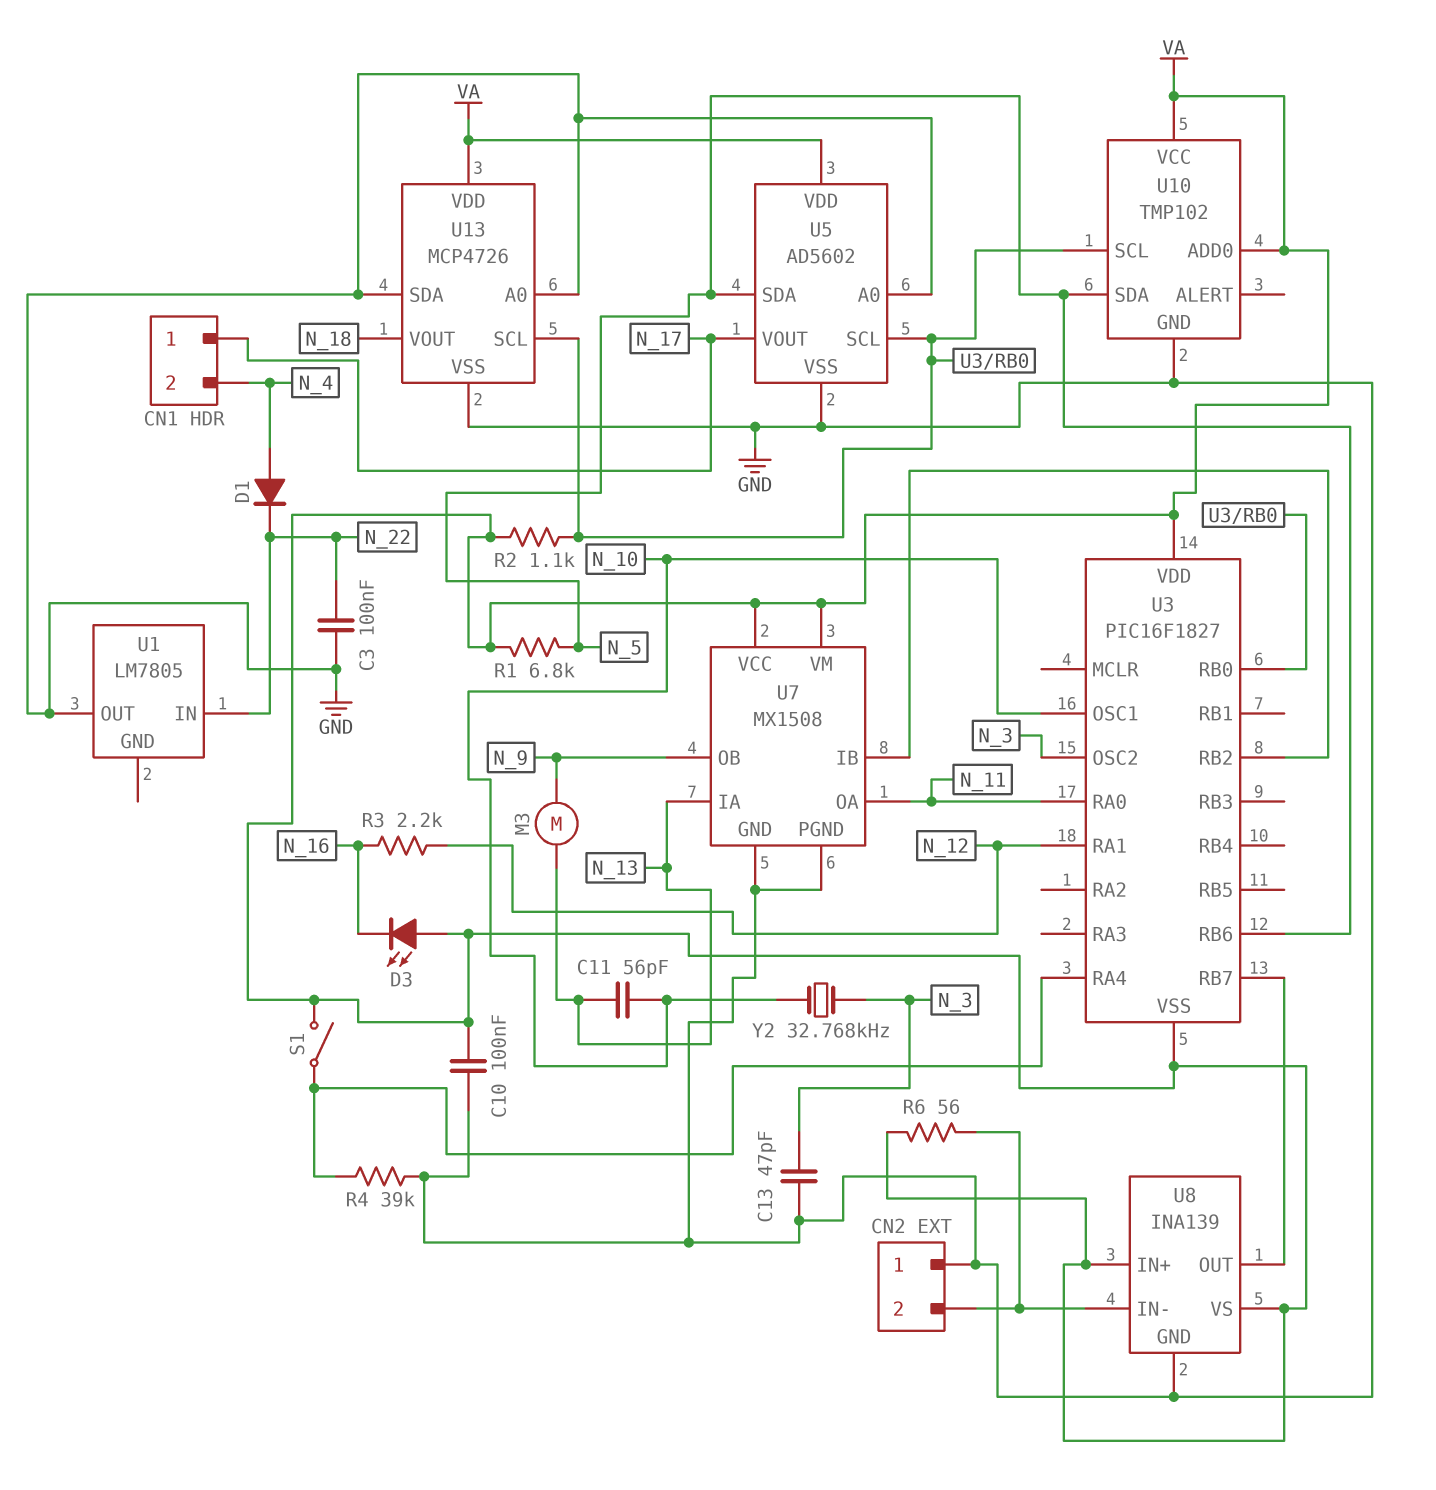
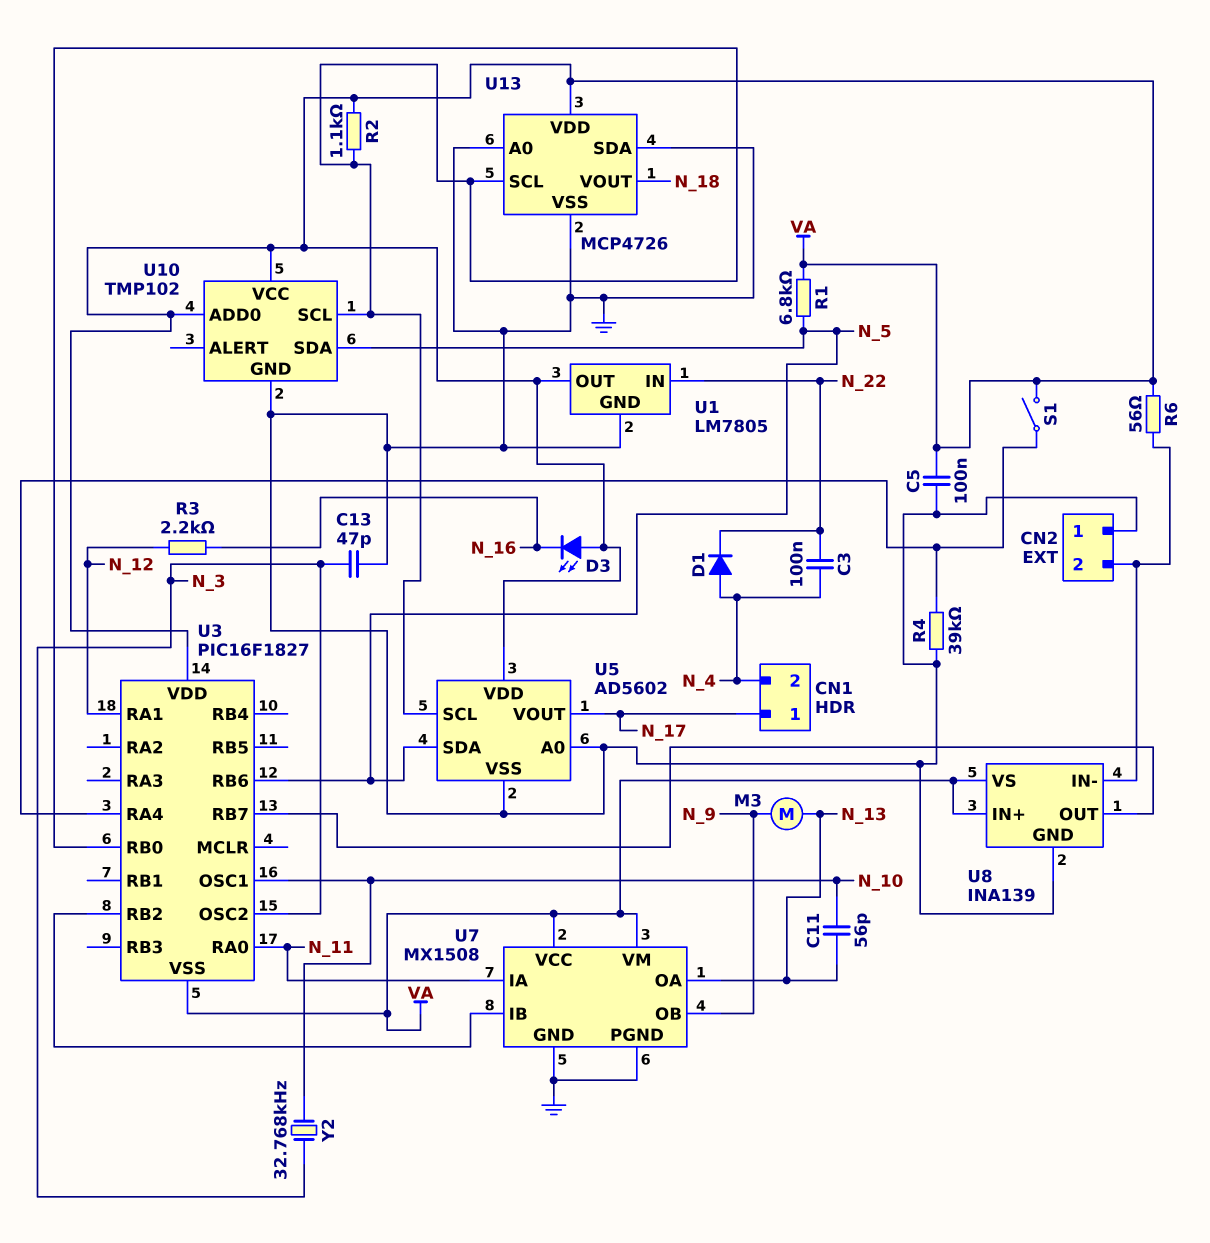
C3: 100nF (GND, N_22) -> 100nF (N_4, N_22)
C5: none -> 100nF (GND, VA)
C10: 100nF (GND, VA) -> none
U1 pin GND: none -> GND
U1 pin OUT: GND -> VA
U7 pin IA: N_13 -> N_11
U7 pin OA: N_11 -> N_13

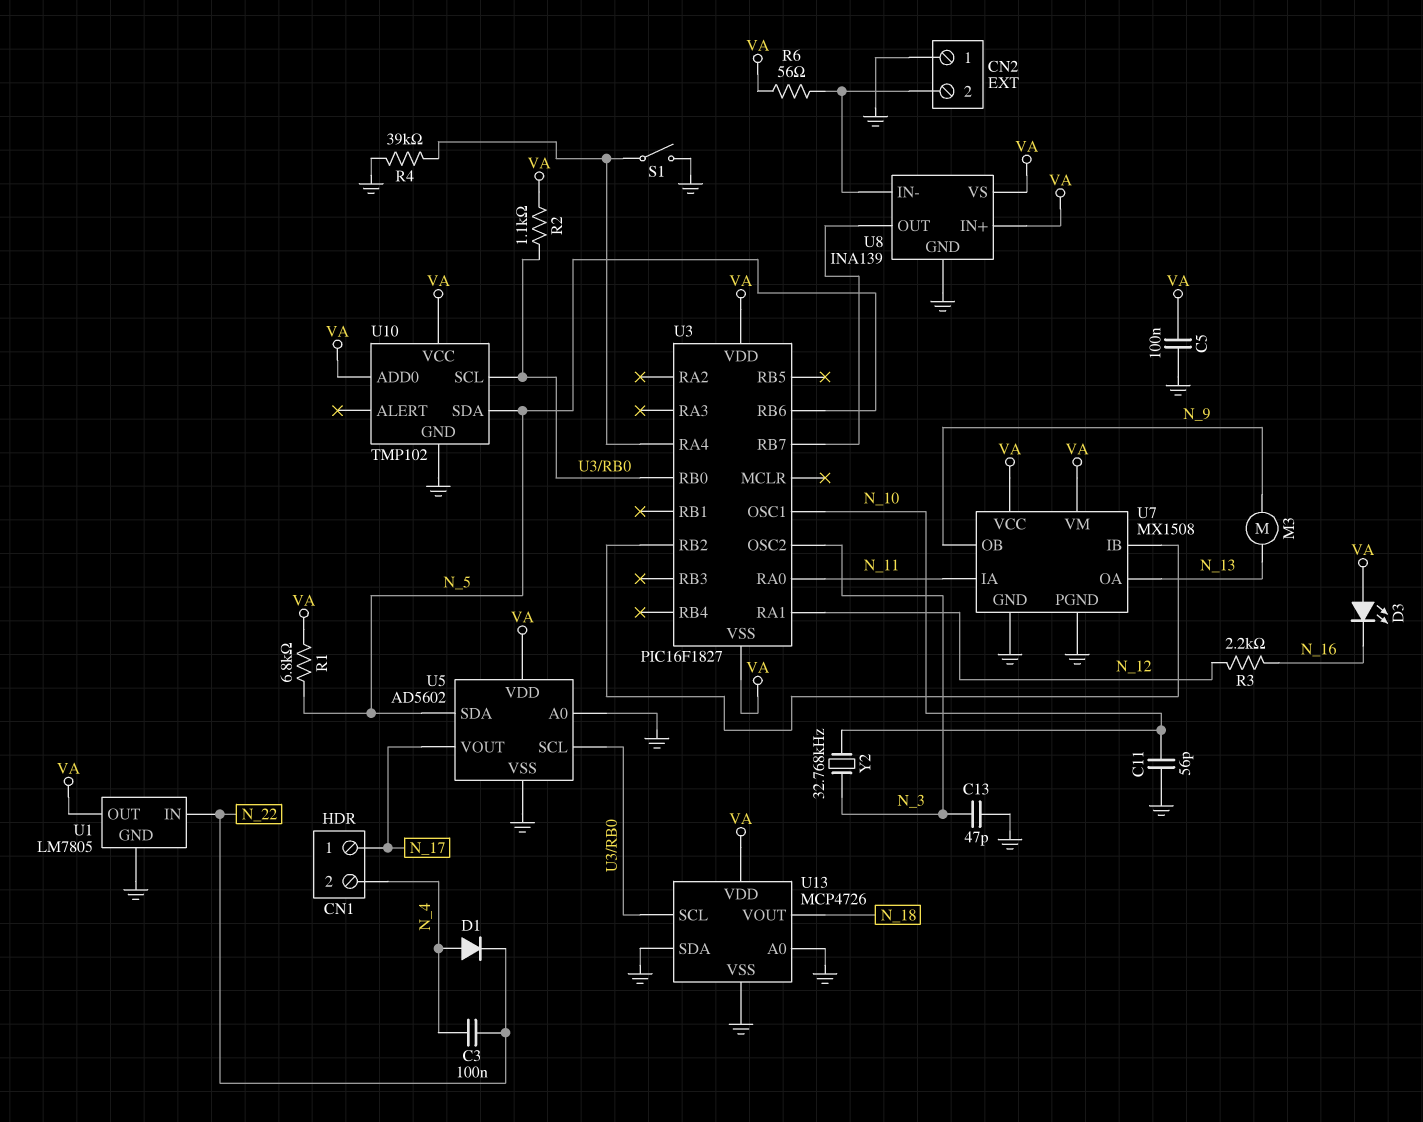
C11: 56pF (N_10, N_13) -> 56pF (GND, N_10)
S1: switch (U3/RA4, VA) -> switch (GND, U3/RA4)

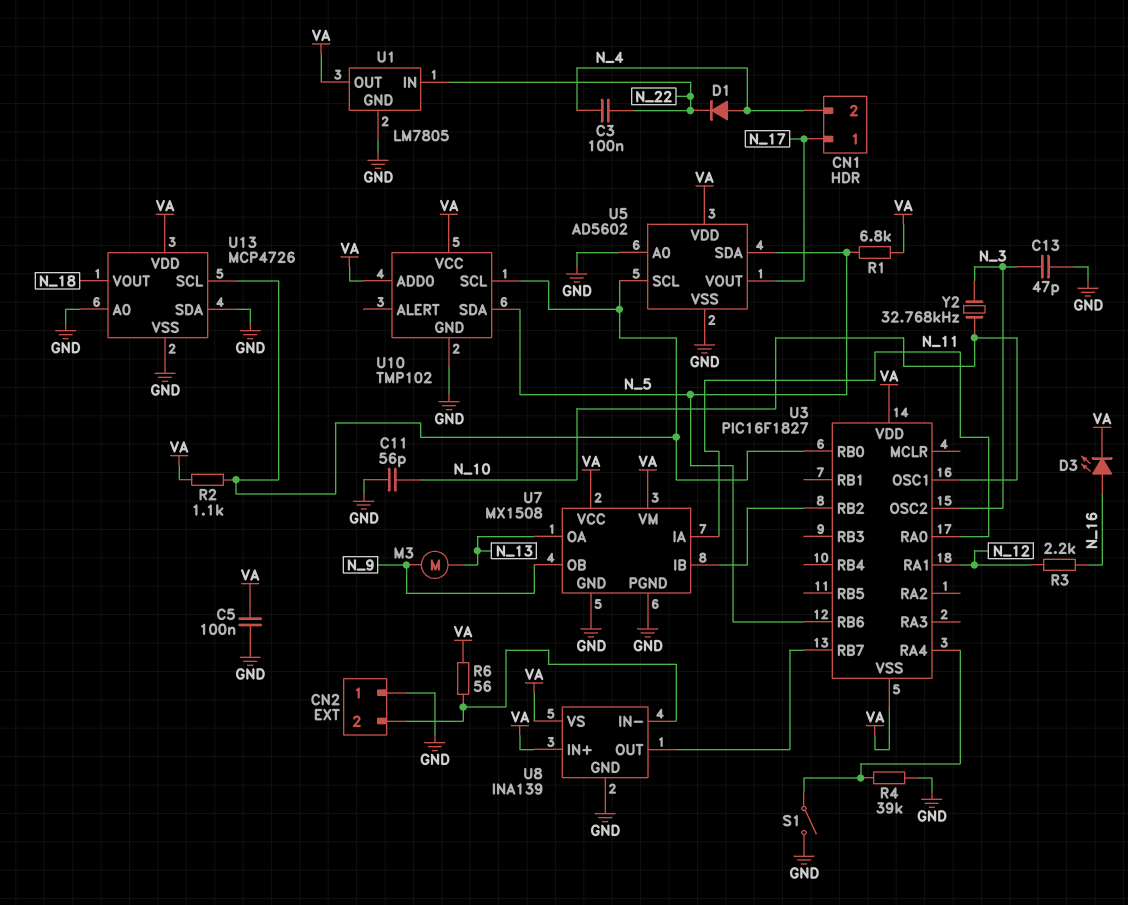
D3: LED (A VA, K N_16) -> LED (A N_16, K VA)

